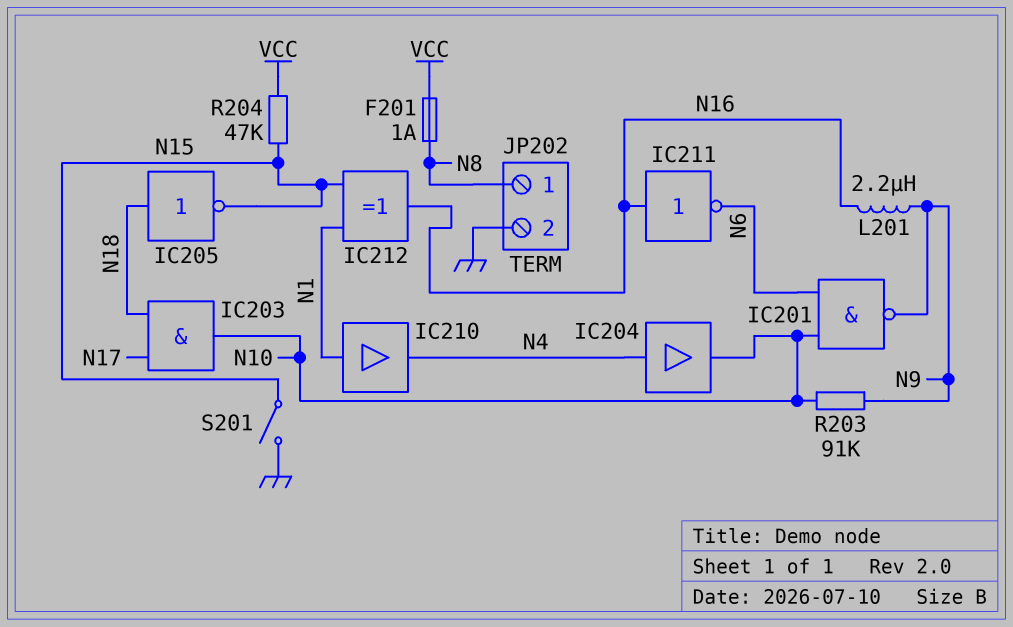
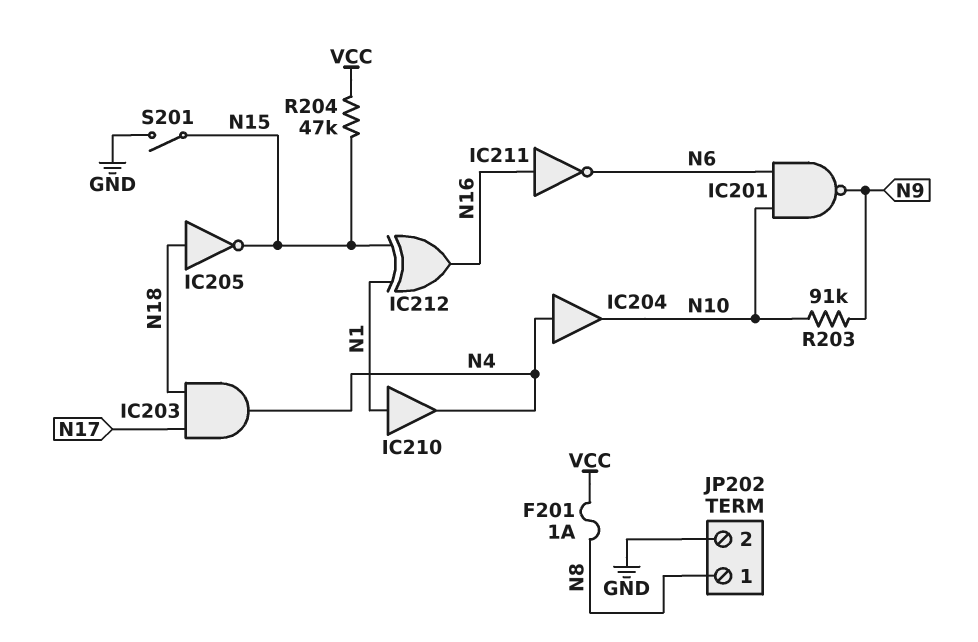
IC203: AND (in N17, in N18, out N10) -> AND (in N17, in N18, out N4)
L201: 2.2uH (N9, N16) -> none

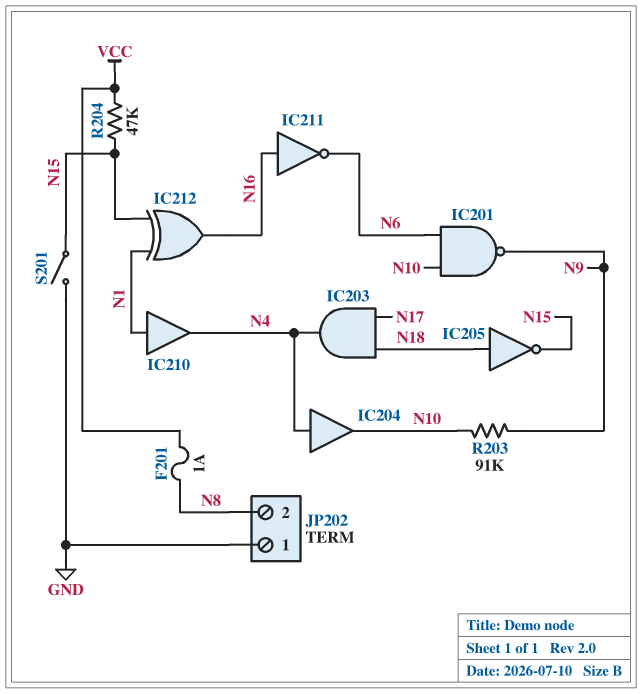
JP202 pin 1: N8 -> GND
JP202 pin 2: GND -> N8

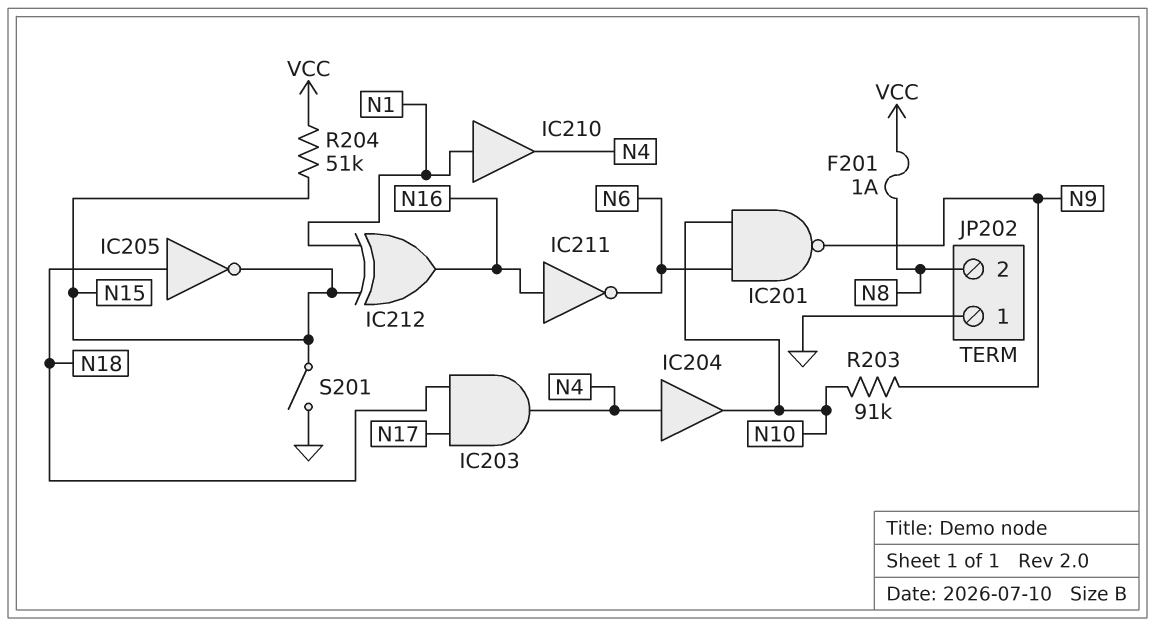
R204: 47k (N15, VCC) -> 51k (N15, VCC)

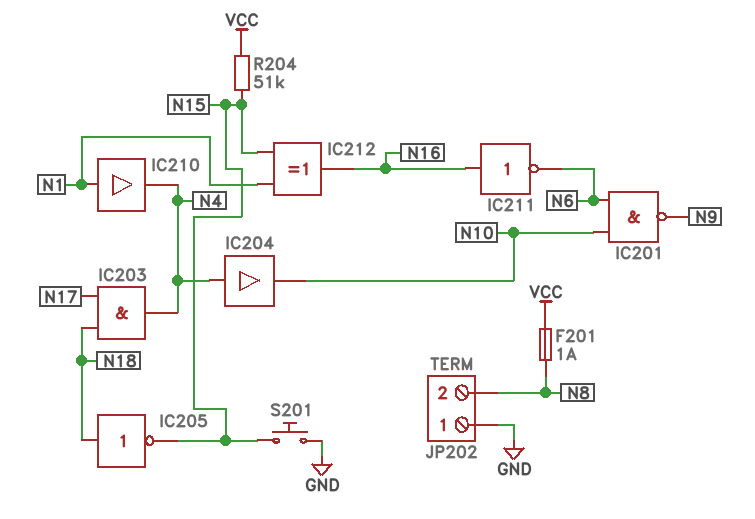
R203: 91k (N9, N10) -> none
S201: switch (GND, N15) -> button (GND, N15)

